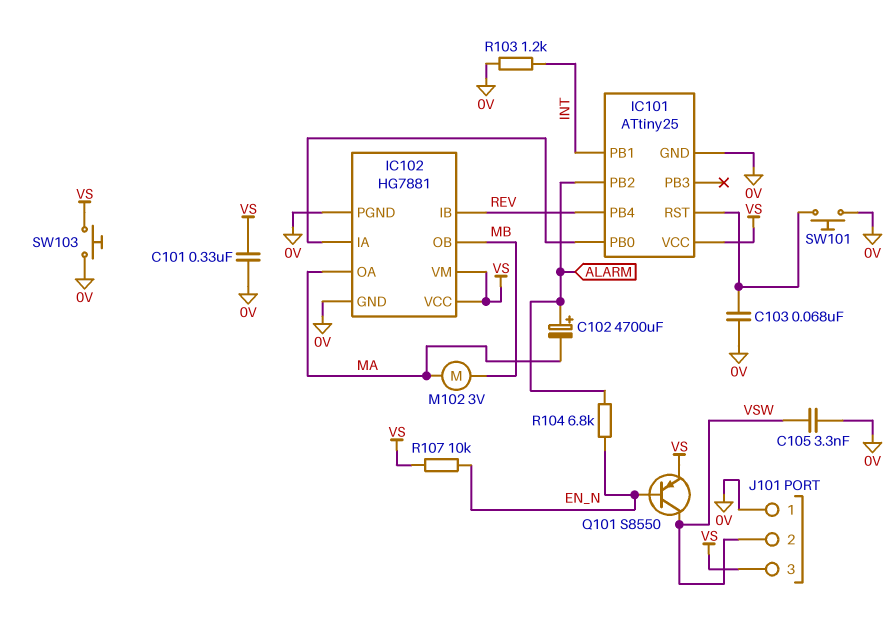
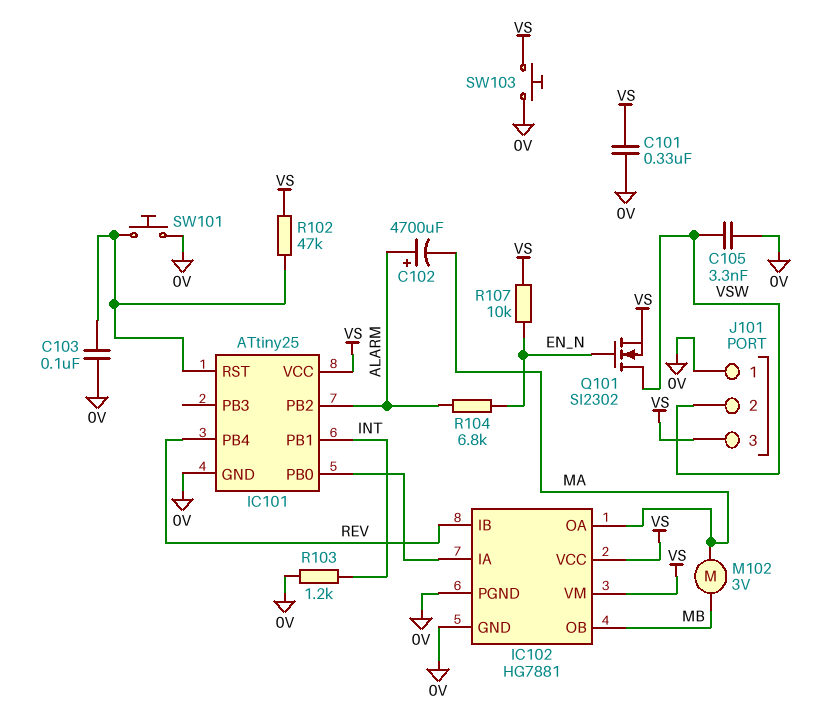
C103: 68nF (0V, IC101/RST) -> 100nF (0V, IC101/RST)
Q101: PNP S8550 (B EN_N, C VSW, E VS) -> NMOS SI2302 (G EN_N, D VSW, S VS)
R102: none -> 47k (IC101/RST, VS)

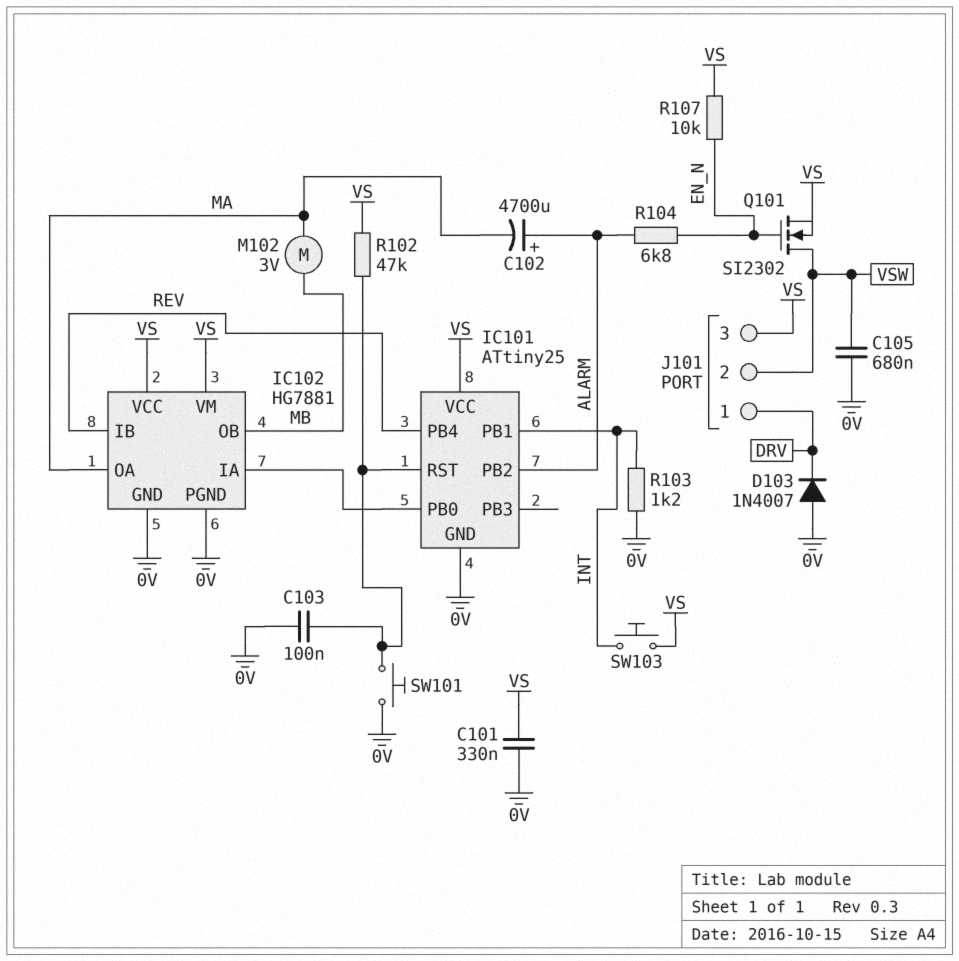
C105: 3.3nF (0V, VSW) -> 680nF (0V, VSW)
D103: none -> diode 1N4007 (A 0V, K DRV)
J101 pin 1: 0V -> DRV
SW103: button (0V, VS) -> button (INT, VS)

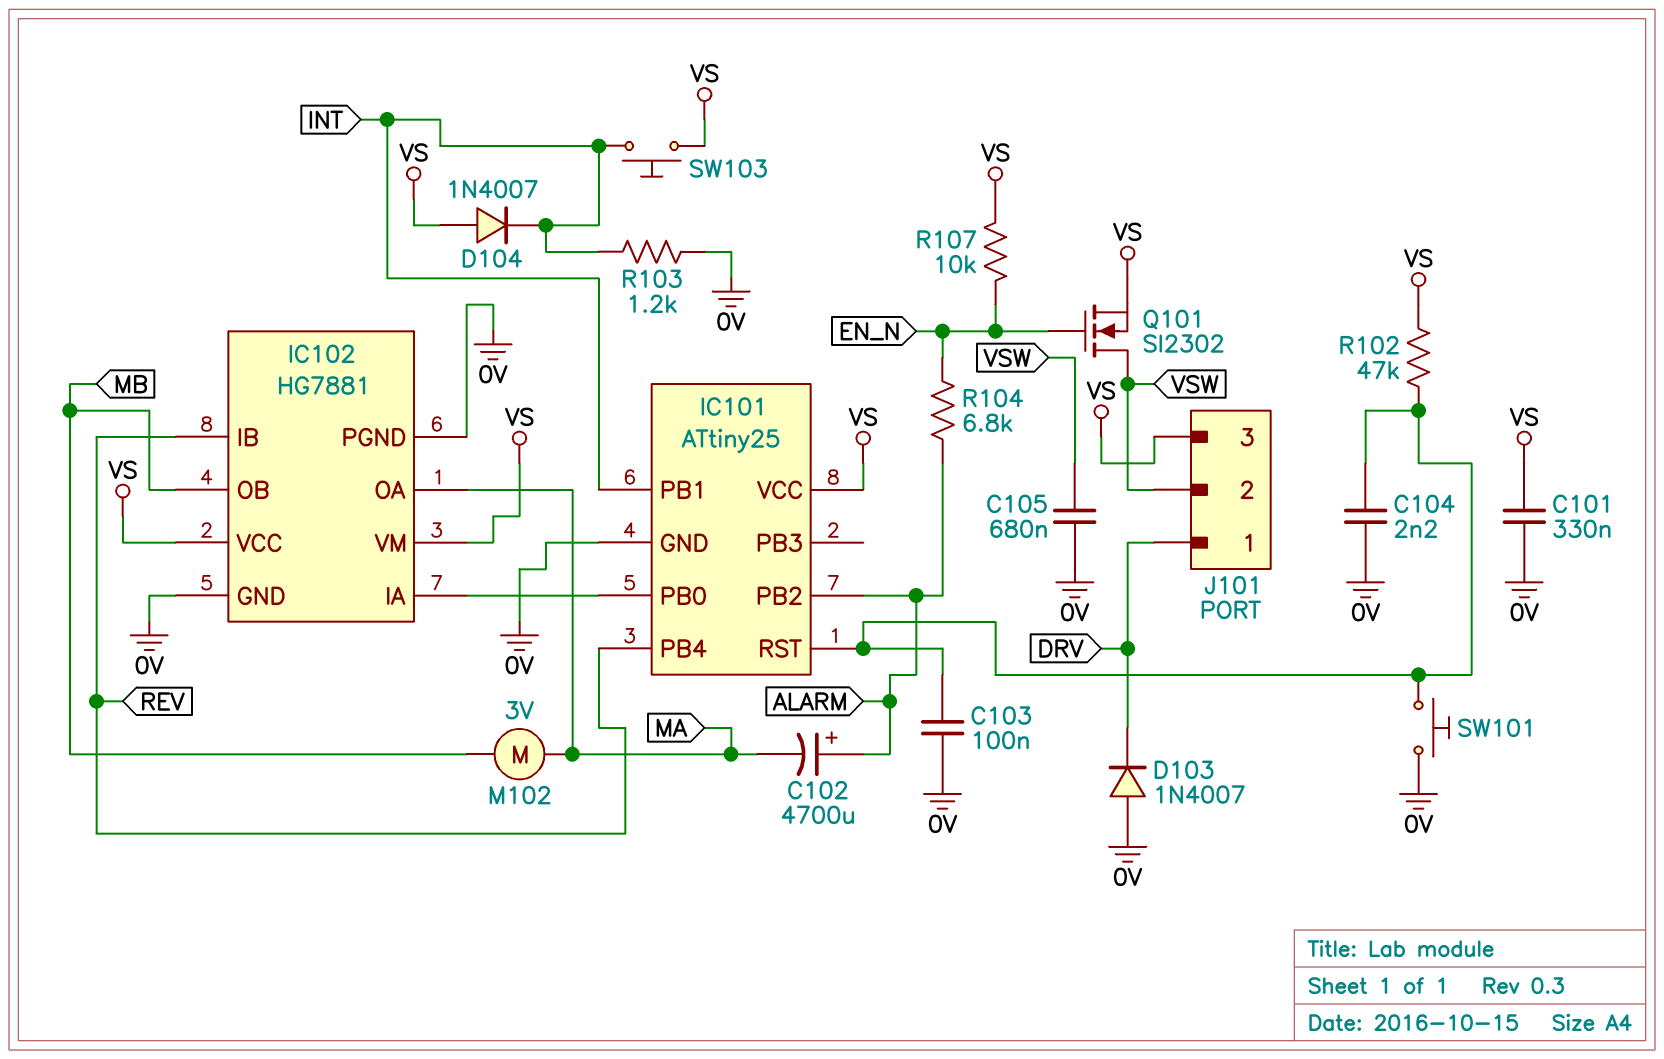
C104: none -> 2.2nF (0V, IC101/RST)
D104: none -> diode 1N4007 (A VS, K INT)

